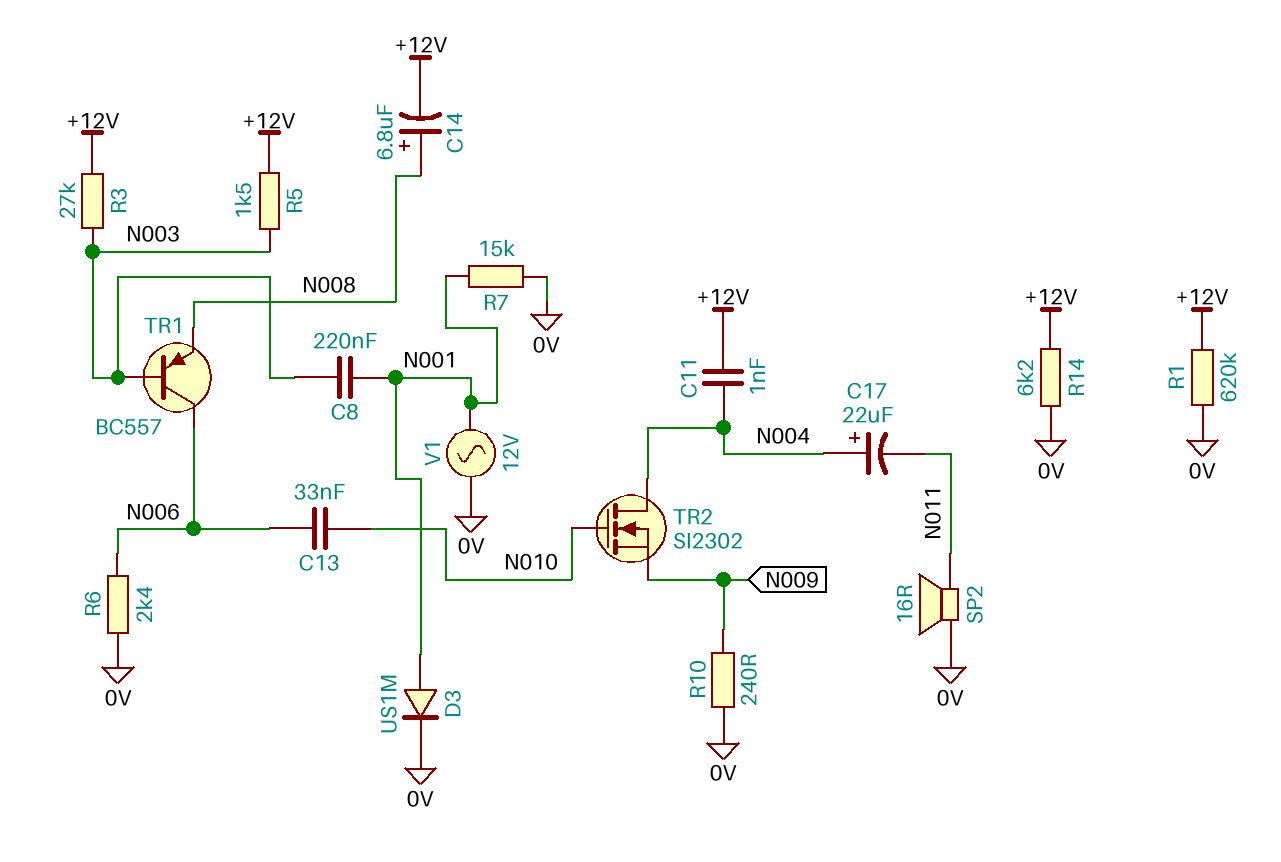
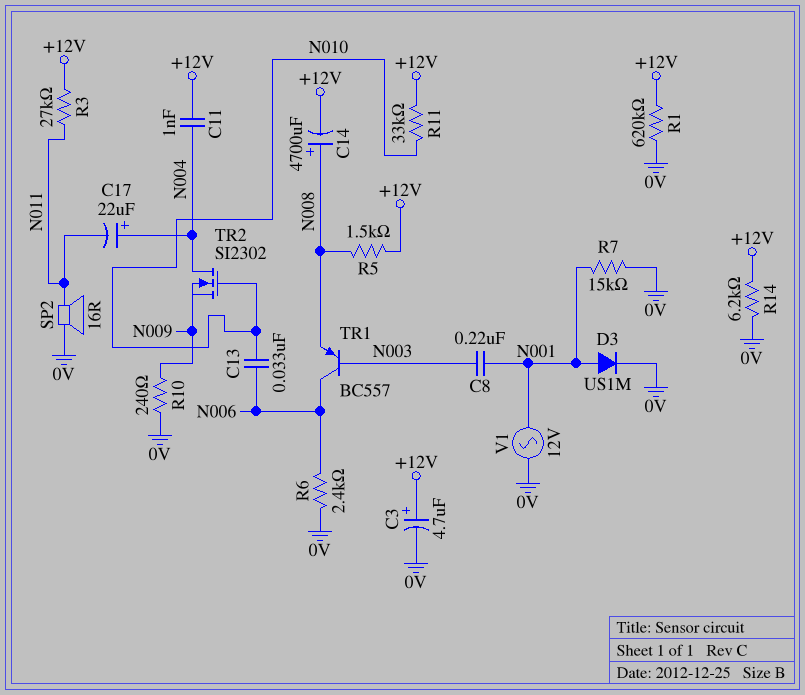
C3: none -> 4.7uF (plus +12V, minus 0V)
C14: 6.8uF (plus N008, minus +12V) -> 4700uF (plus N008, minus +12V)
R3: 27k (+12V, N003) -> 27k (+12V, N011)
R5: 1.5k (+12V, N003) -> 1.5k (+12V, N008)
R11: none -> 33k (+12V, N010)

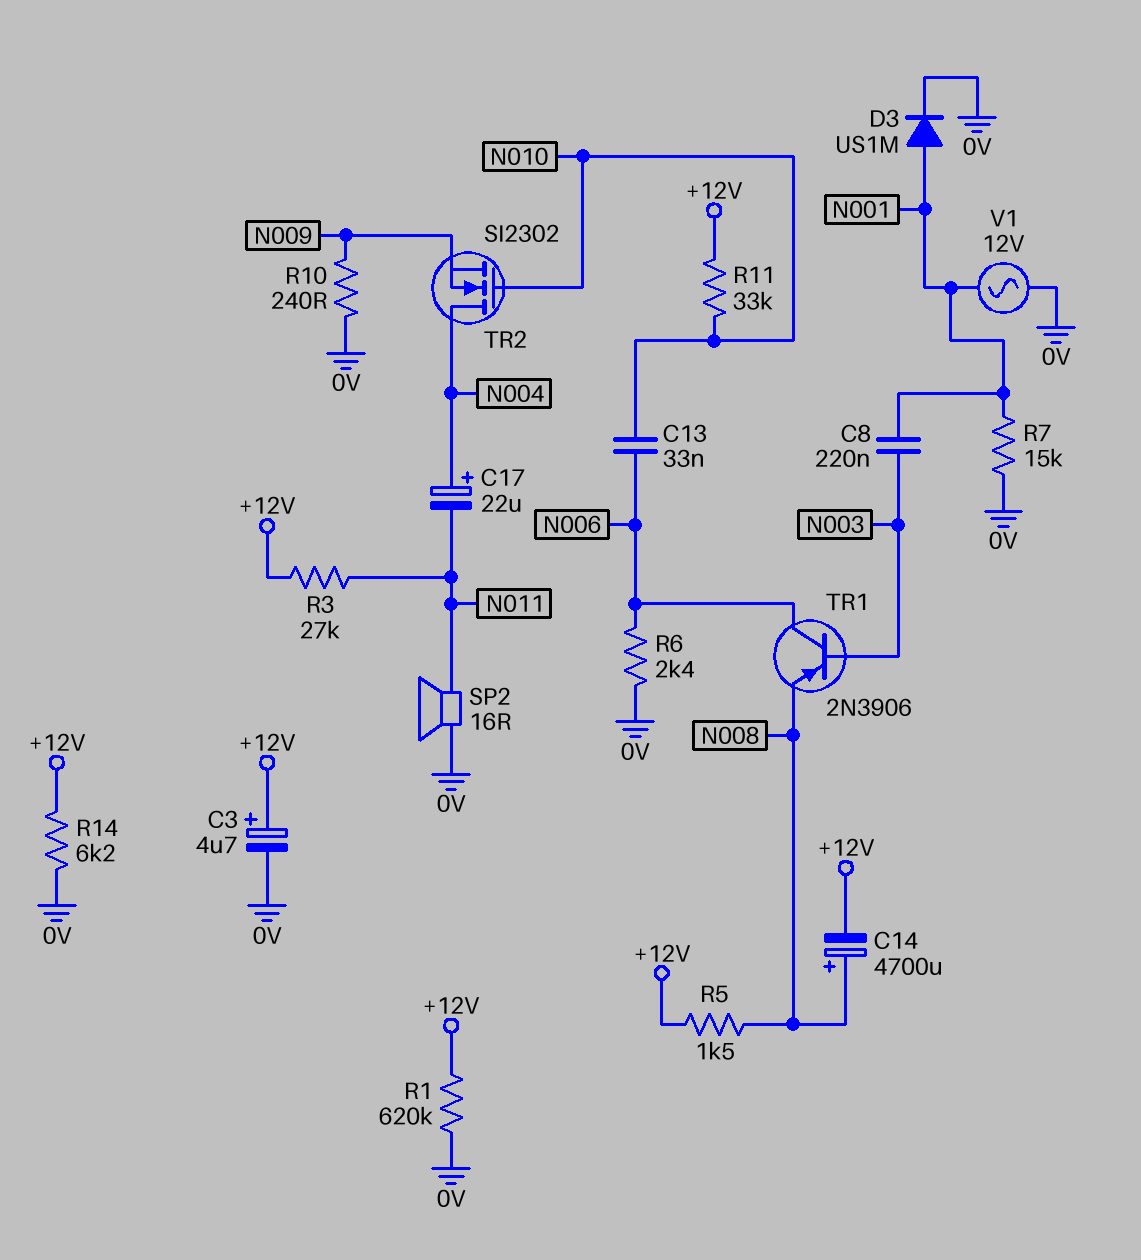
C11: 1nF (+12V, N004) -> none
TR1: PNP BC557 (B N003, C N006, E N008) -> PNP 2N3906 (B N003, C N006, E N008)

